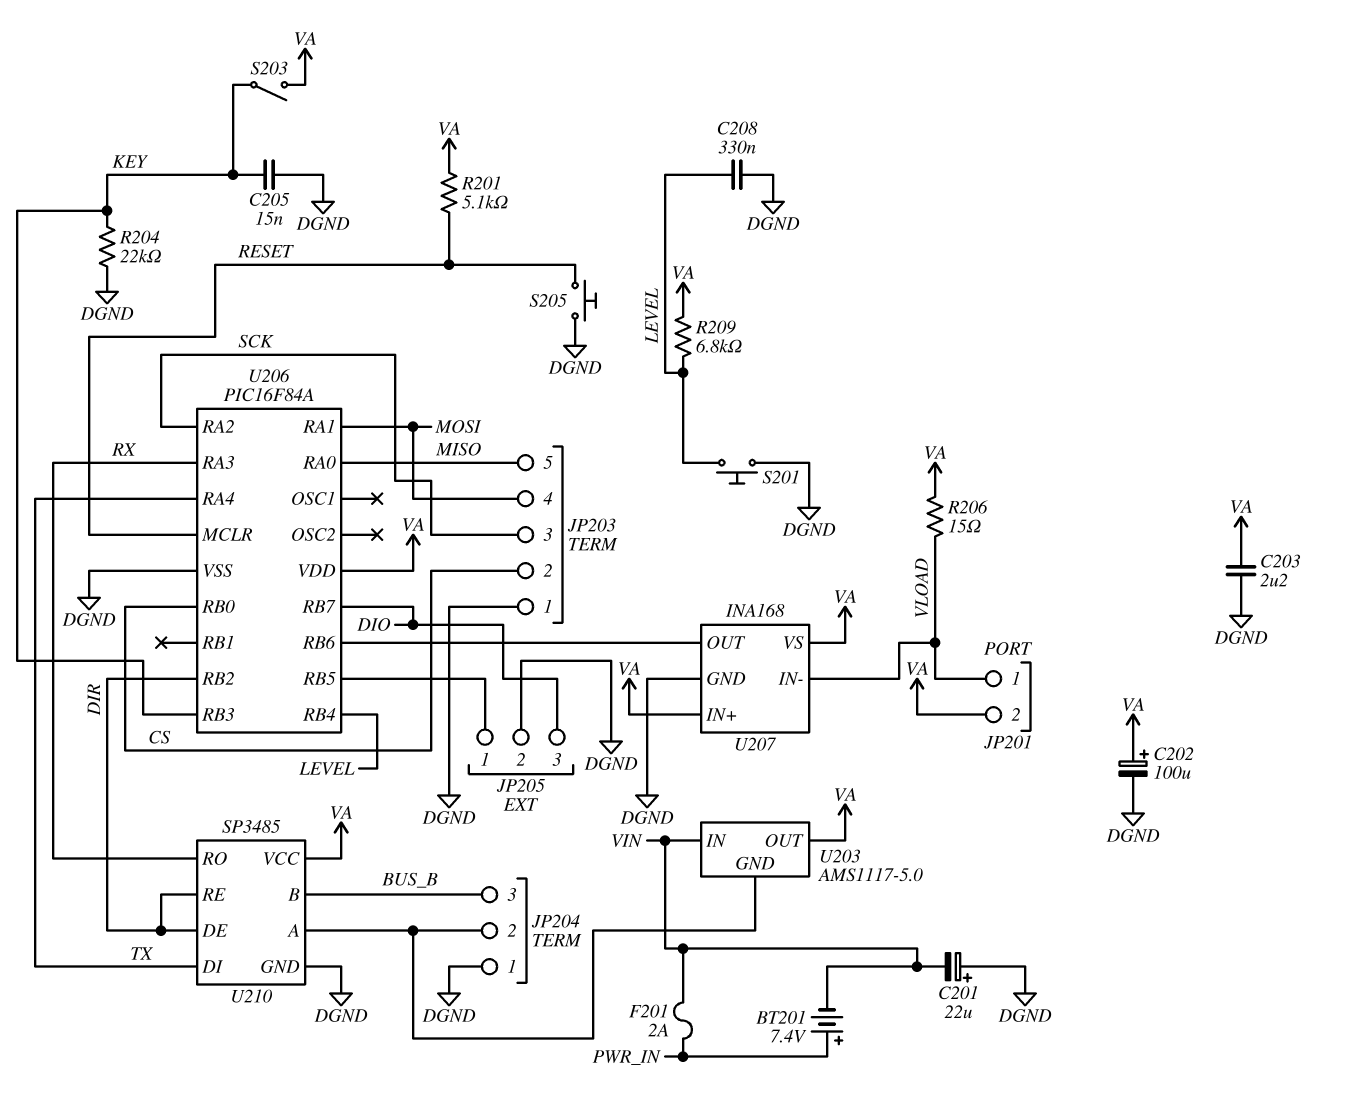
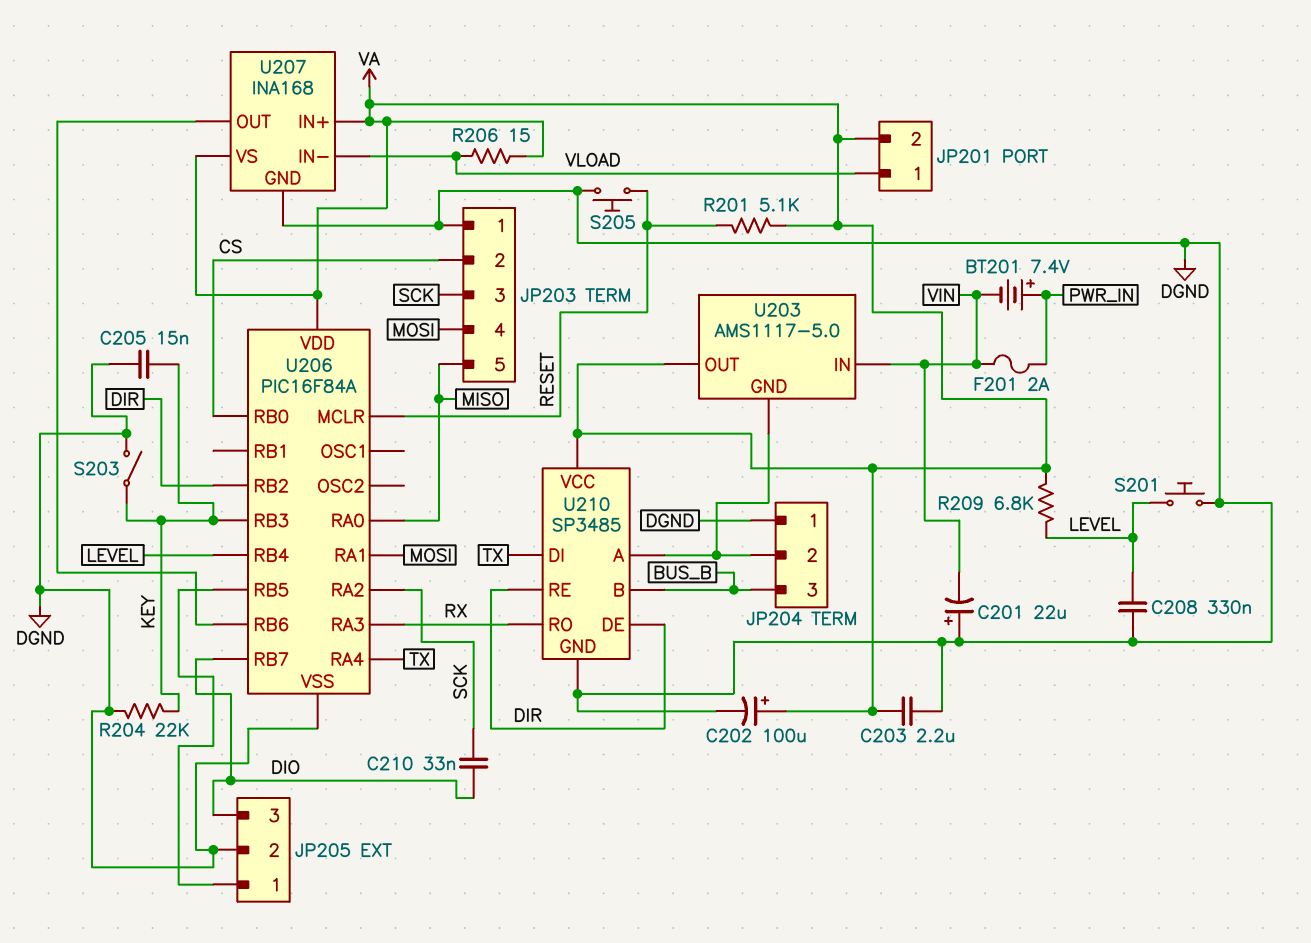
C210: none -> 33nF (DIO, SCK)
S203: switch (KEY, VA) -> switch (DGND, KEY)

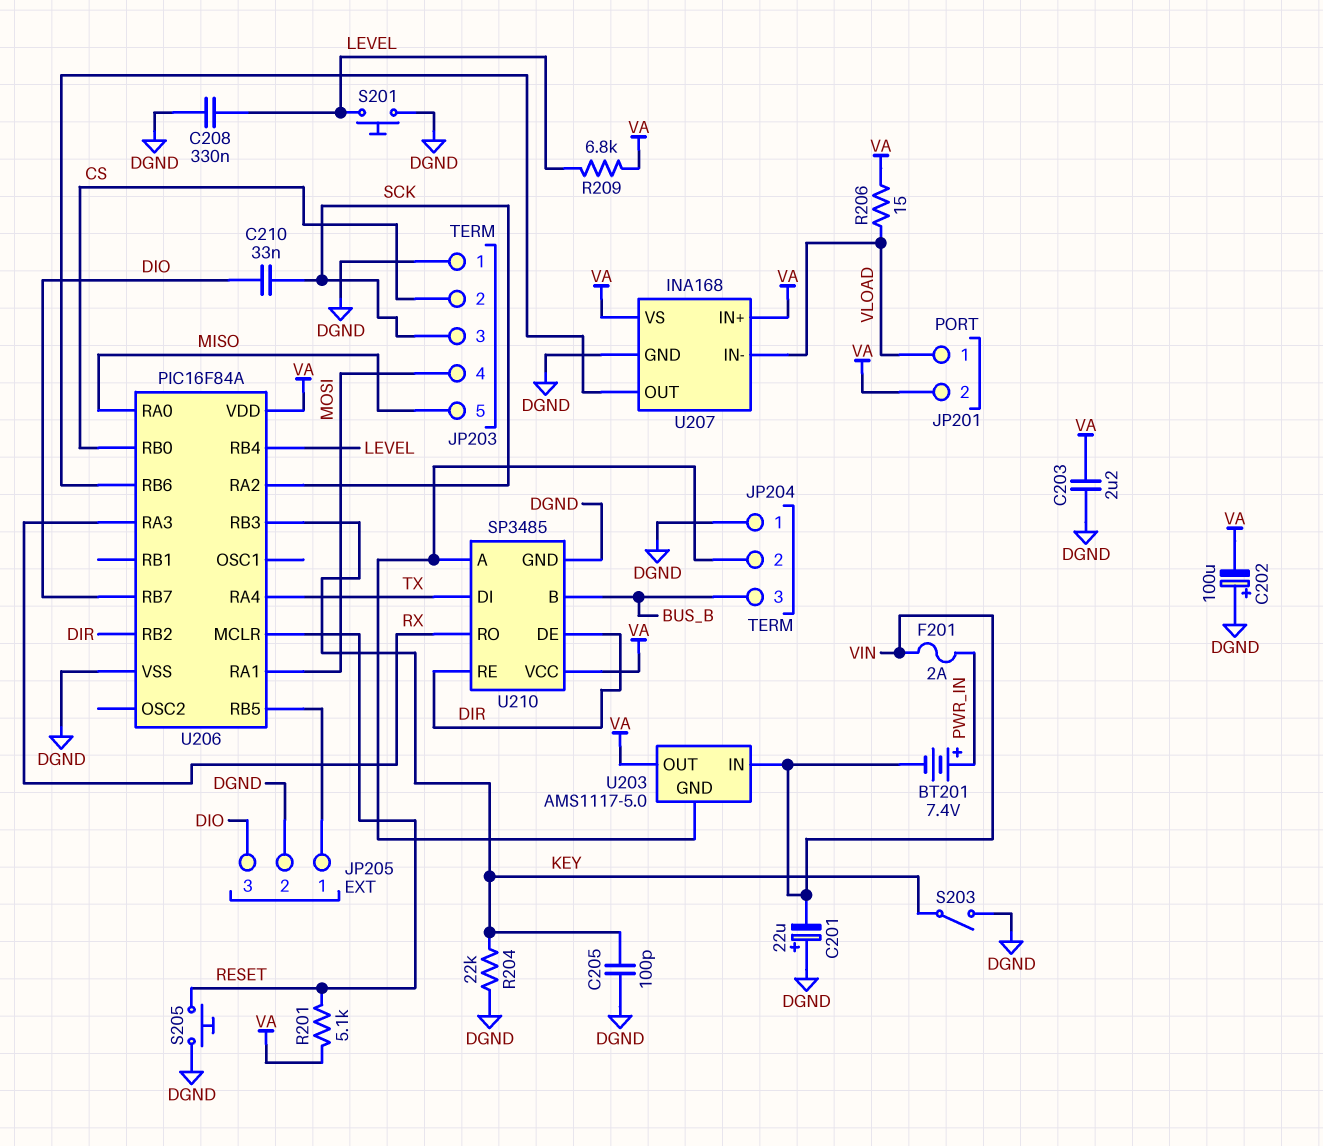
C202: 100uF (plus VA, minus DGND) -> 100uF (plus DGND, minus VA)
C205: 15nF (DGND, KEY) -> 100pF (DGND, KEY)

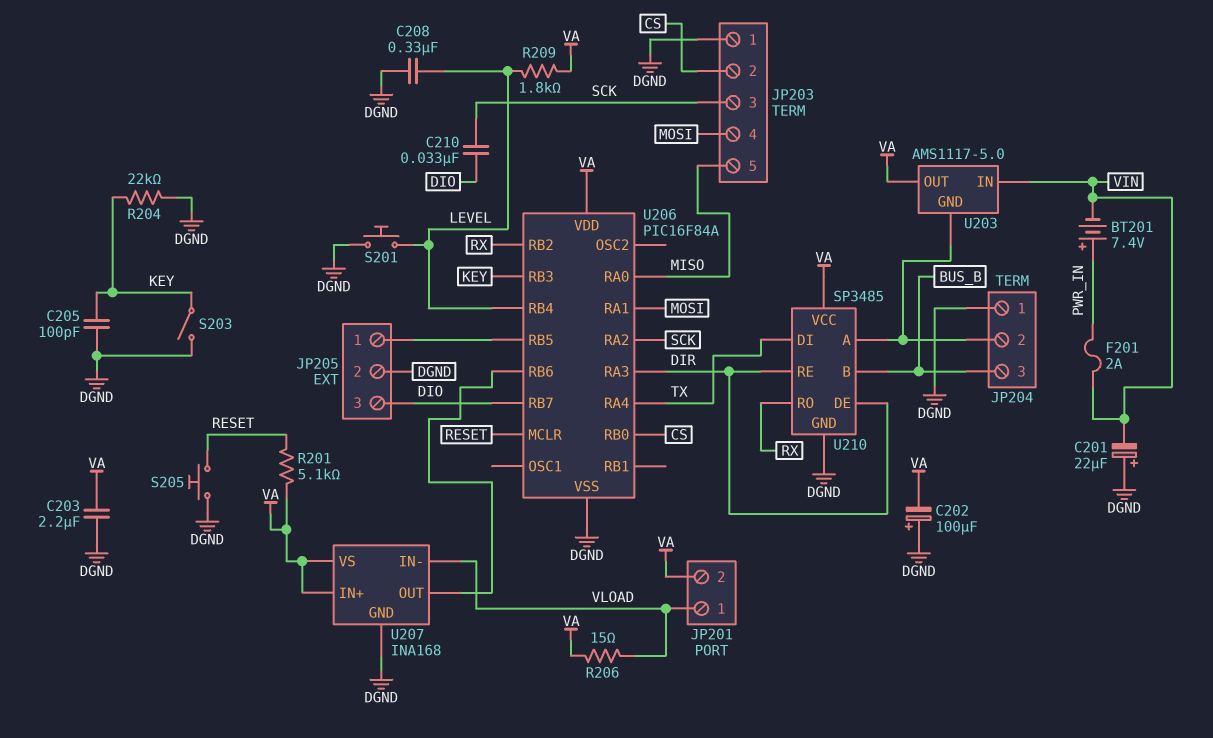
R209: 6.8k (LEVEL, VA) -> 1.8k (LEVEL, VA)
U206 pin RA3: RX -> DIR
U206 pin RB2: DIR -> RX

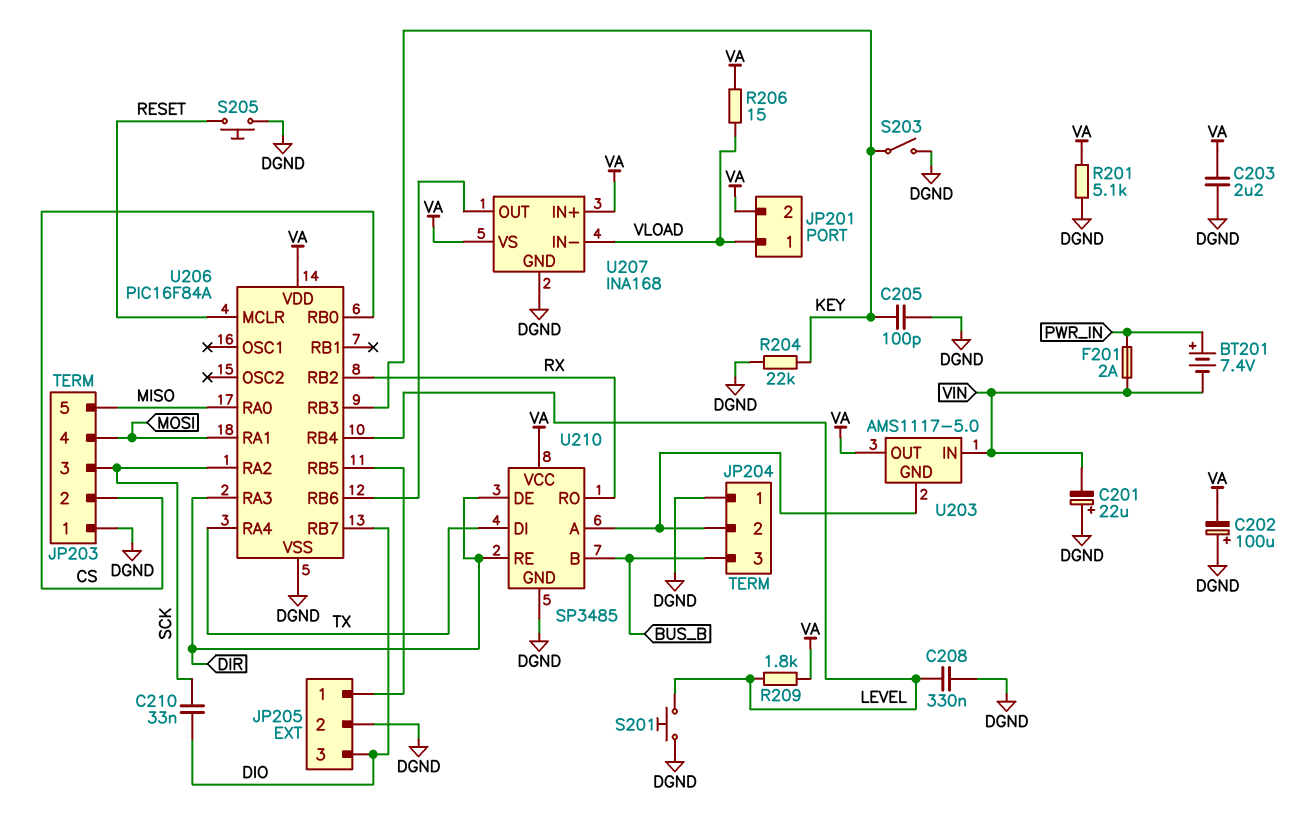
R201: 5.1k (RESET, VA) -> 5.1k (DGND, VA)

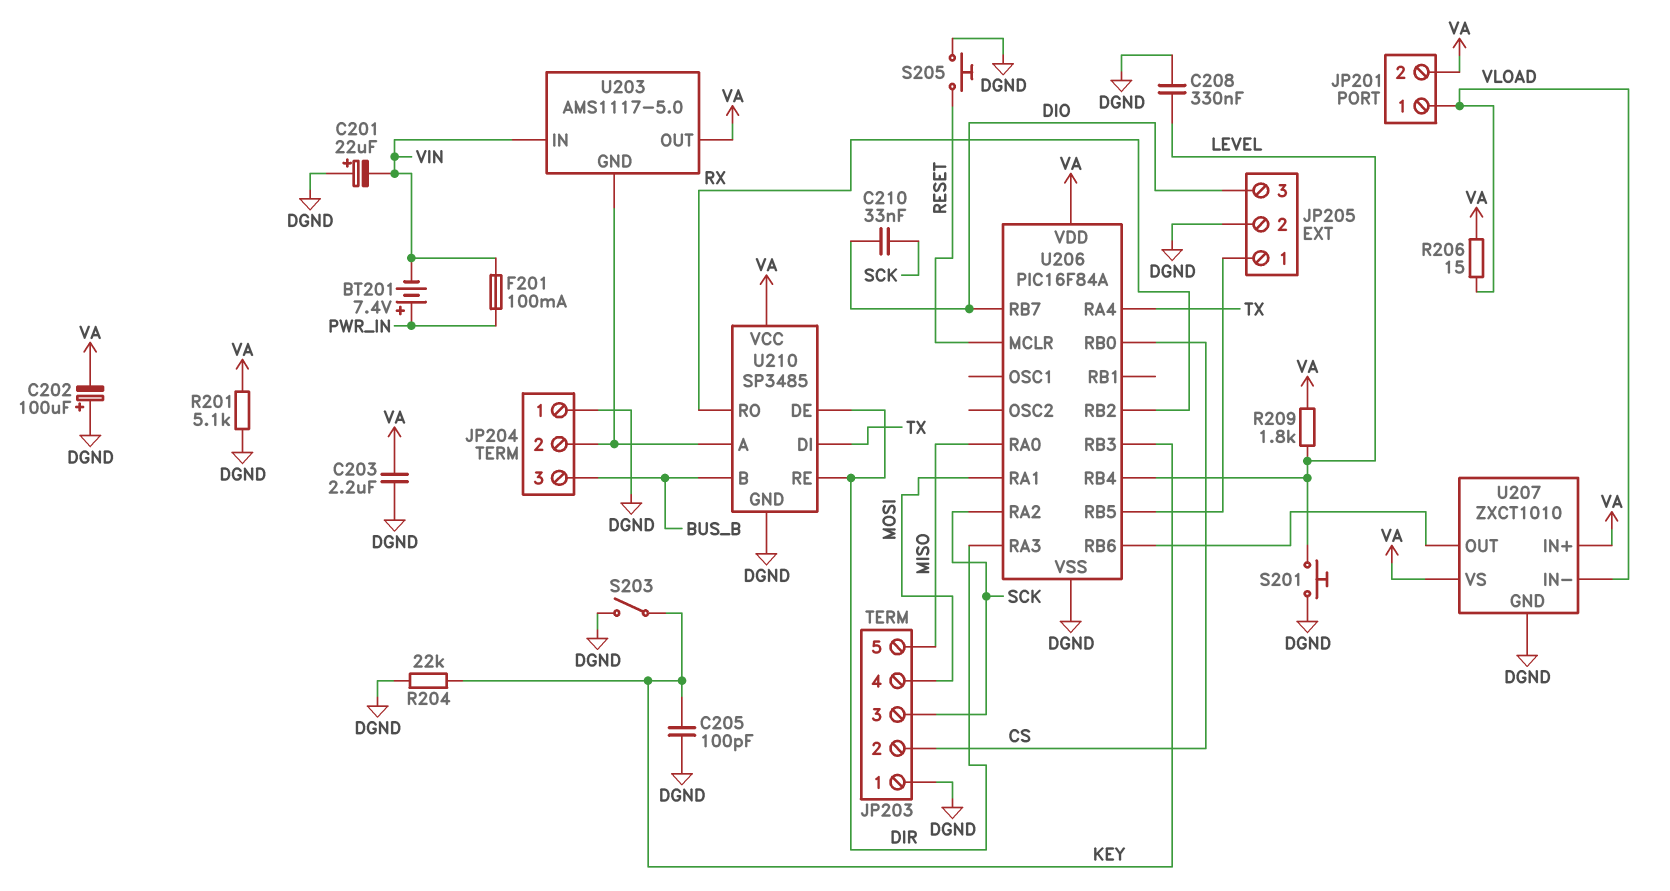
F201: 2A (PWR_IN, VIN) -> 100mA (PWR_IN, VIN)
U207: INA168 -> ZXCT1010

